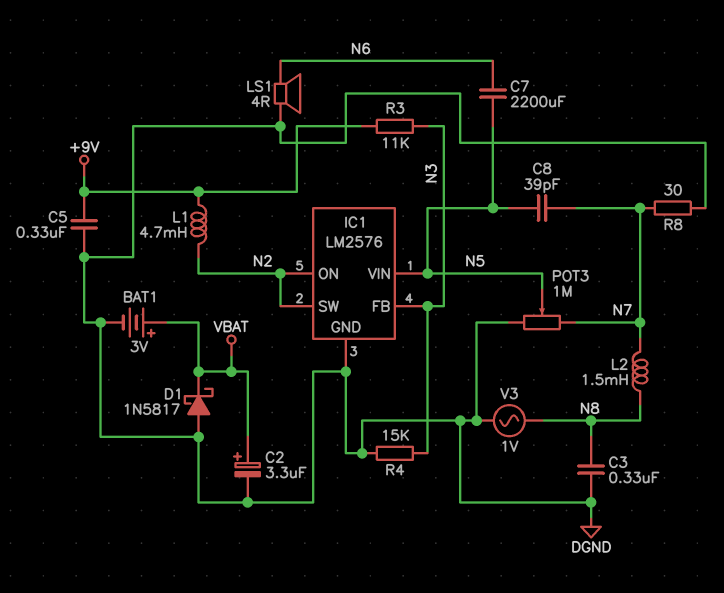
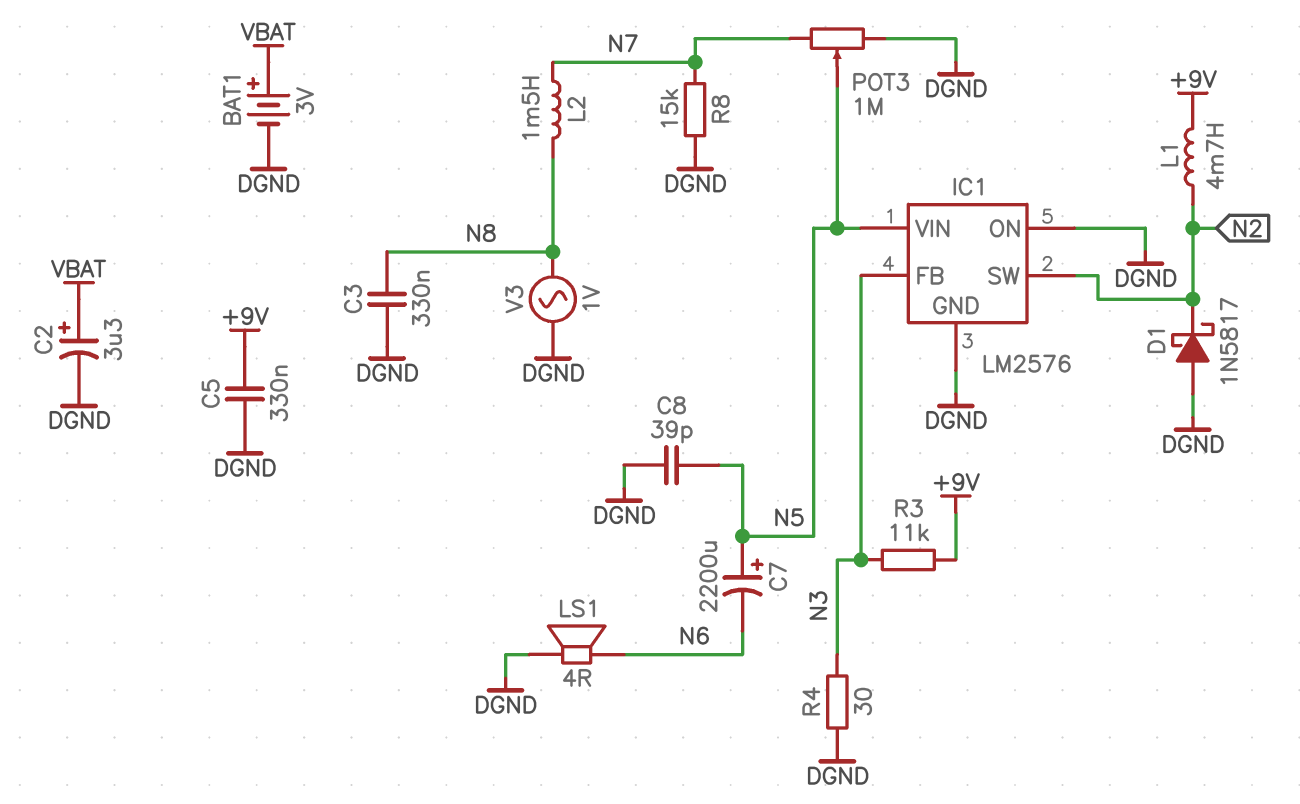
C7: 2200uF (N5, N6) -> 2200uF (plus N5, minus N6)
C8: 39pF (N5, N7) -> 39pF (DGND, N5)
D1: schottky 1N5817 (A DGND, K VBAT) -> schottky 1N5817 (A DGND, K N2)
IC1 pin ON: N2 -> DGND
R4: 15k (DGND, N3) -> 30 (DGND, N3)
R8: 30 (DGND, N7) -> 15k (DGND, N7)

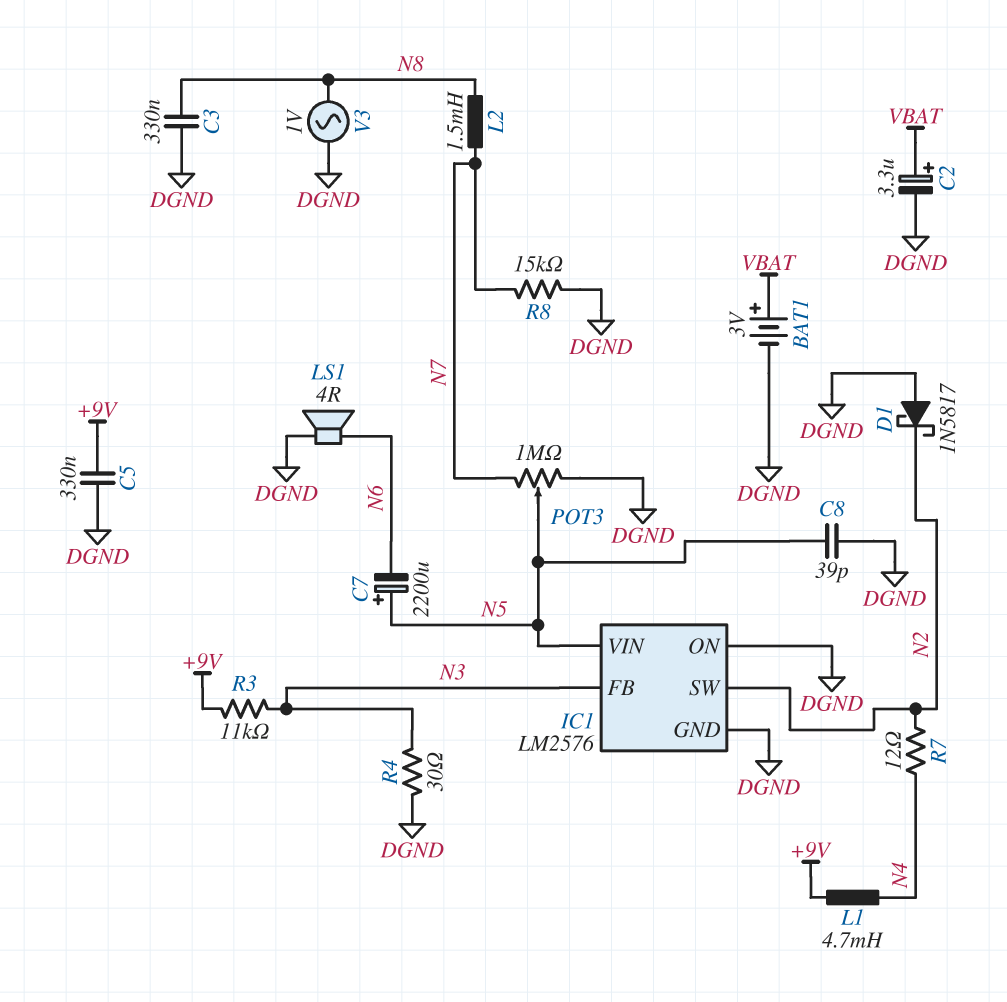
L1: 4.7mH (+9V, N2) -> 4.7mH (+9V, N4)
R7: none -> 12 (N2, N4)

